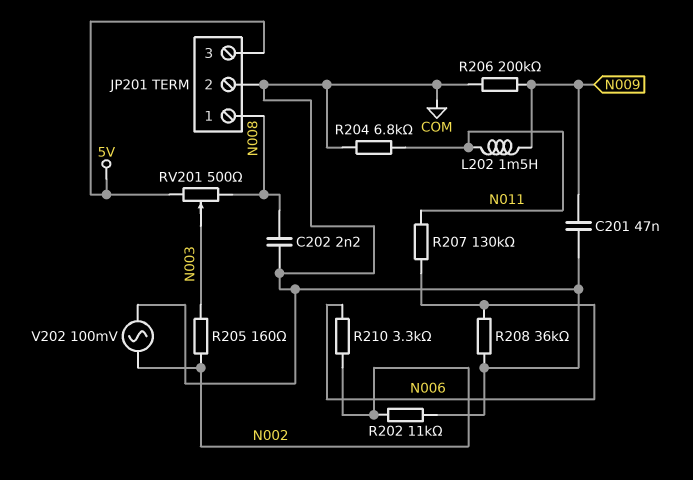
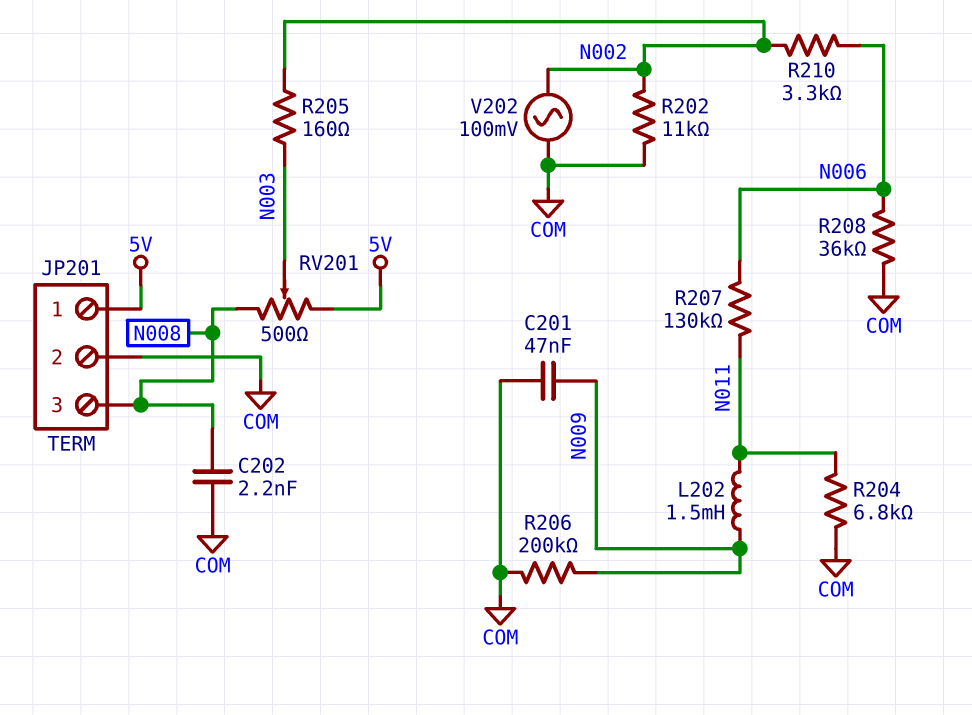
JP201 pin 1: N008 -> 5V
JP201 pin 3: 5V -> N008

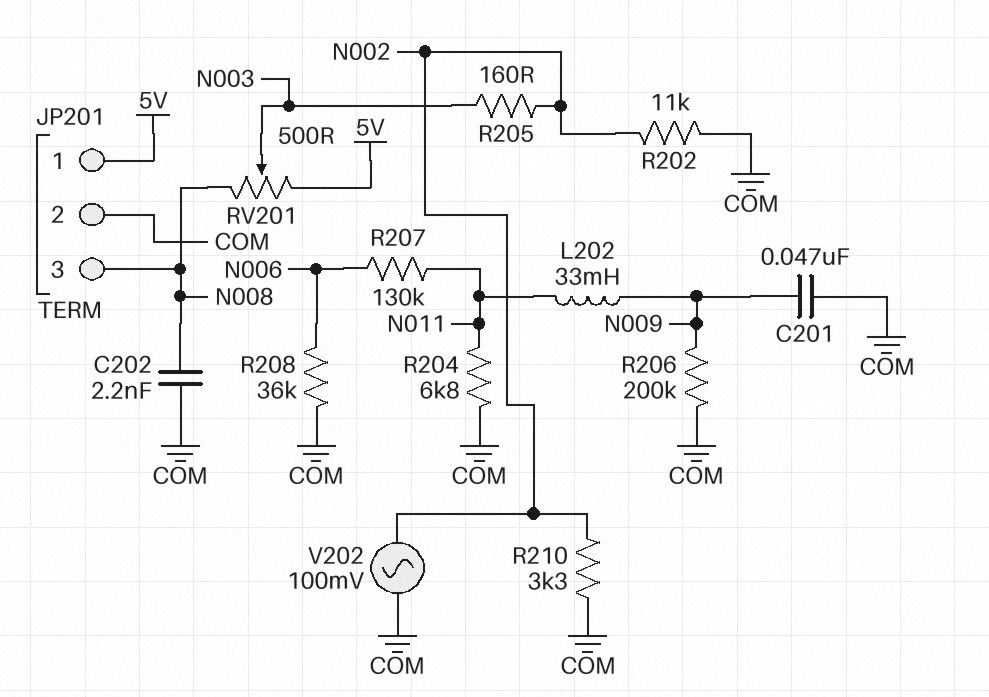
L202: 1.5mH (N009, N011) -> 33mH (N009, N011)
R210: 3.3k (N002, N006) -> 3.3k (COM, N002)

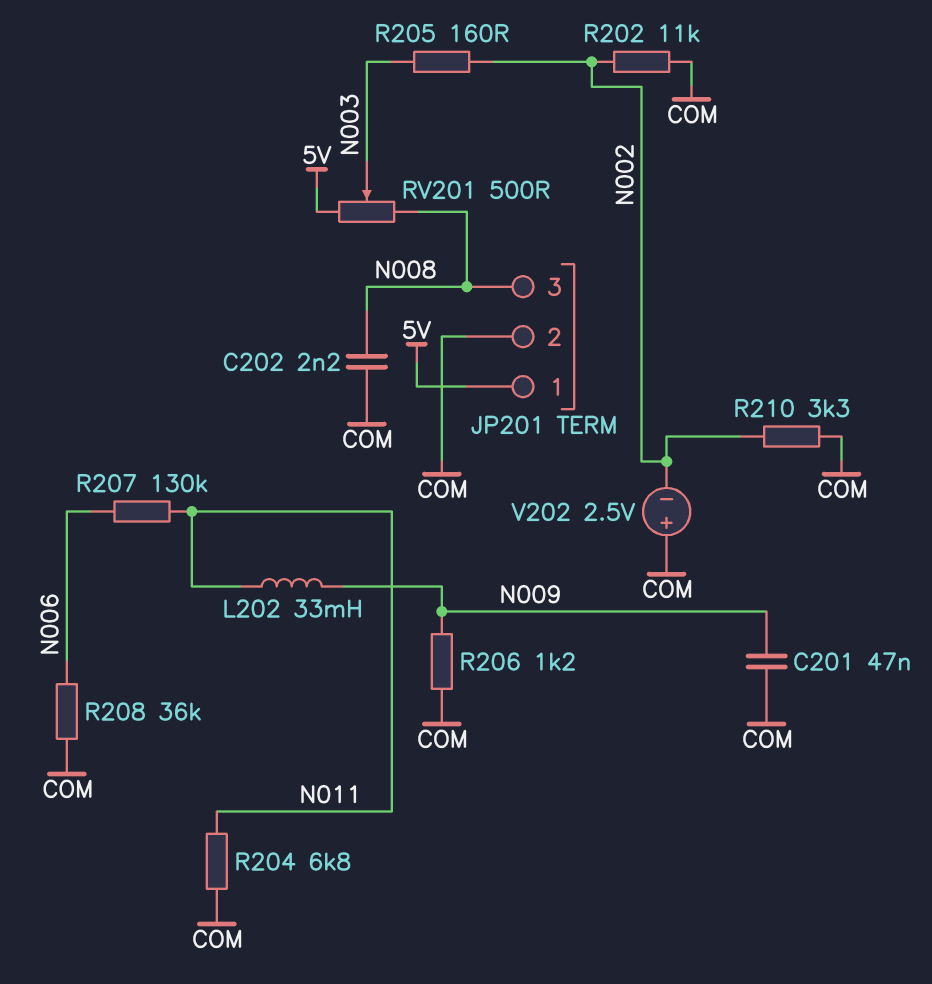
R206: 200k (COM, N009) -> 1.2k (COM, N009)
V202: AC 100mV (COM, N002) -> 2.5V (plus COM, minus N002)

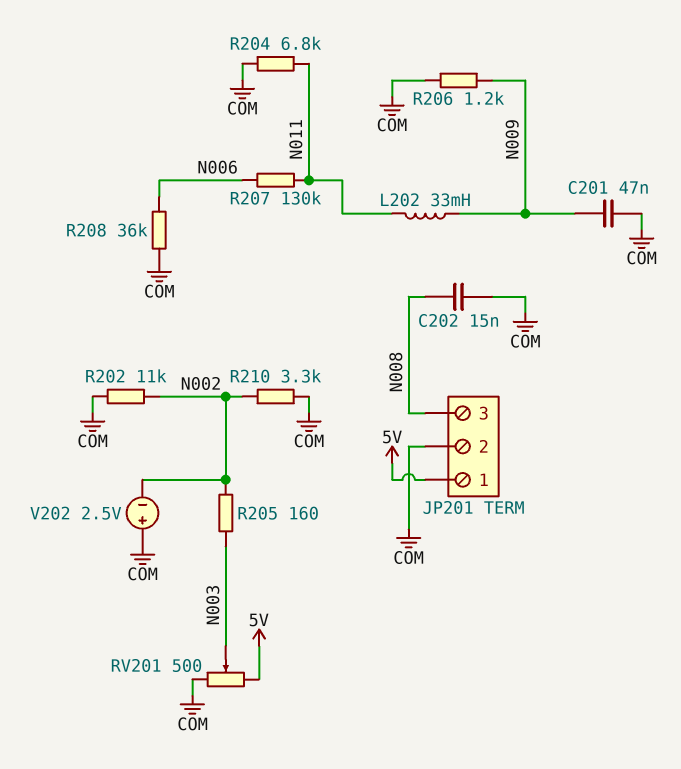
C202: 2.2nF (COM, N008) -> 15nF (COM, N008)
RV201: 500 (5V, N008, wiper N003) -> 500 (5V, COM, wiper N003)

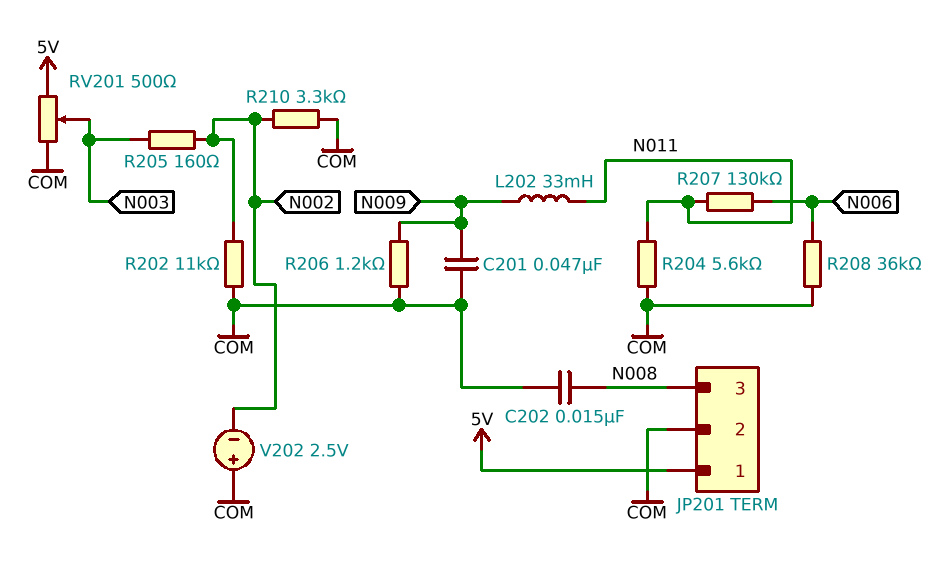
R204: 6.8k (COM, N011) -> 5.6k (COM, N011)

